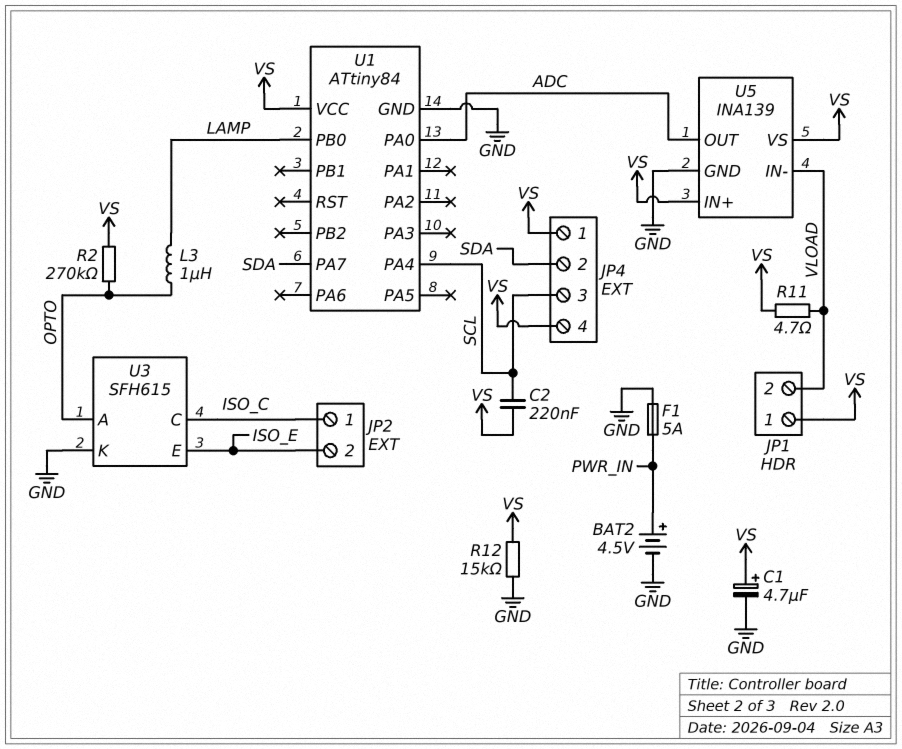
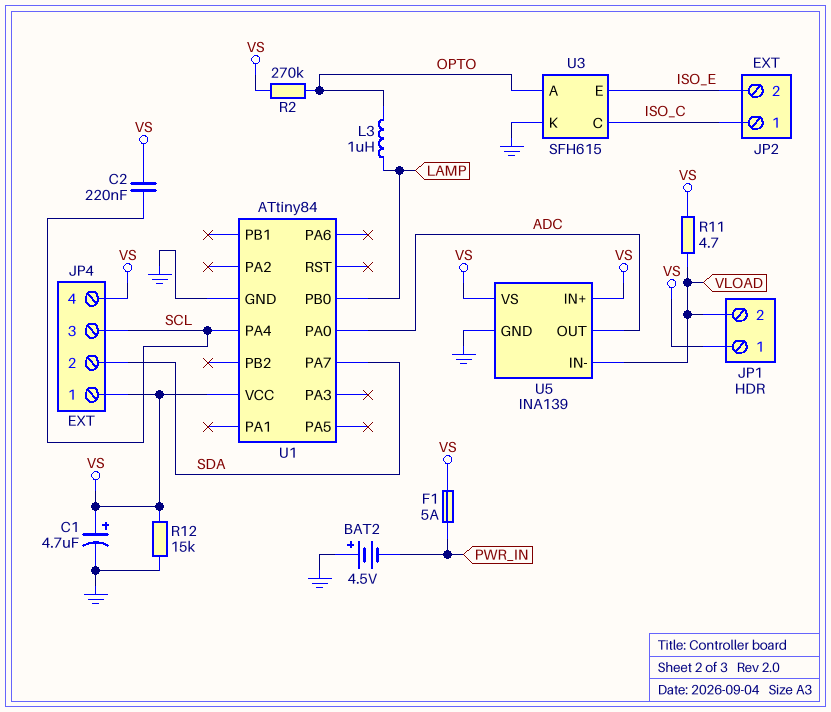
BAT2: 4.5V (plus PWR_IN, minus GND) -> 4.5V (plus GND, minus PWR_IN)
F1: 5A (GND, PWR_IN) -> 5A (PWR_IN, VS)

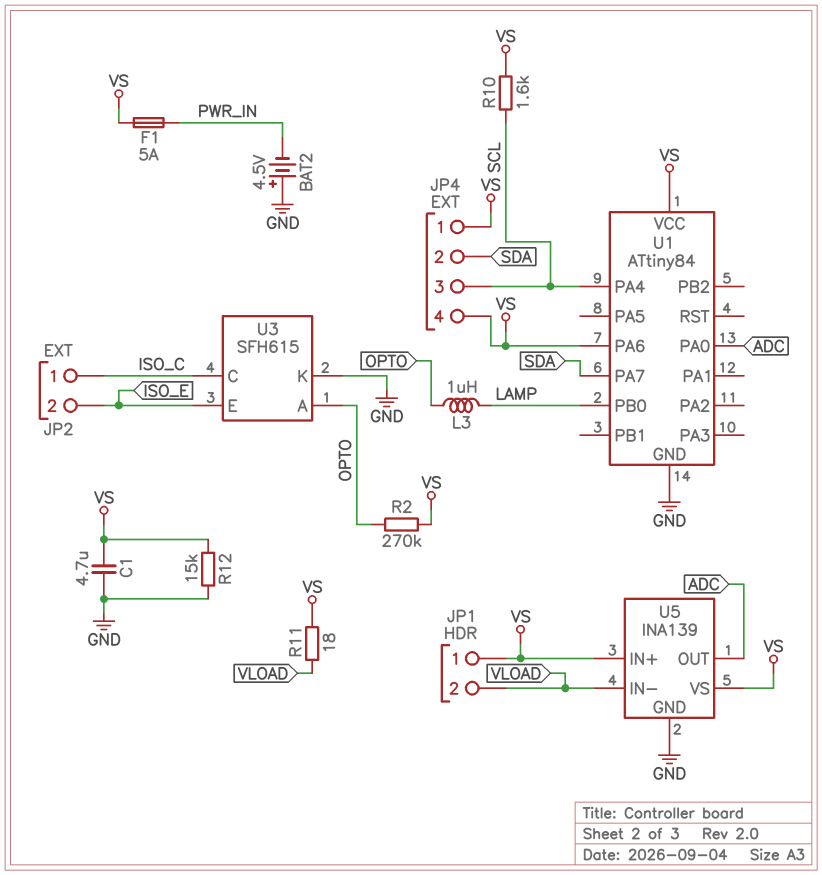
C1: 4.7uF (plus VS, minus GND) -> 4.7uF (GND, VS)
C2: 220nF (SCL, VS) -> none
R10: none -> 1.6k (SCL, VS)
R11: 4.7 (VLOAD, VS) -> 18 (VLOAD, VS)
U1 pin PA6: none -> VS

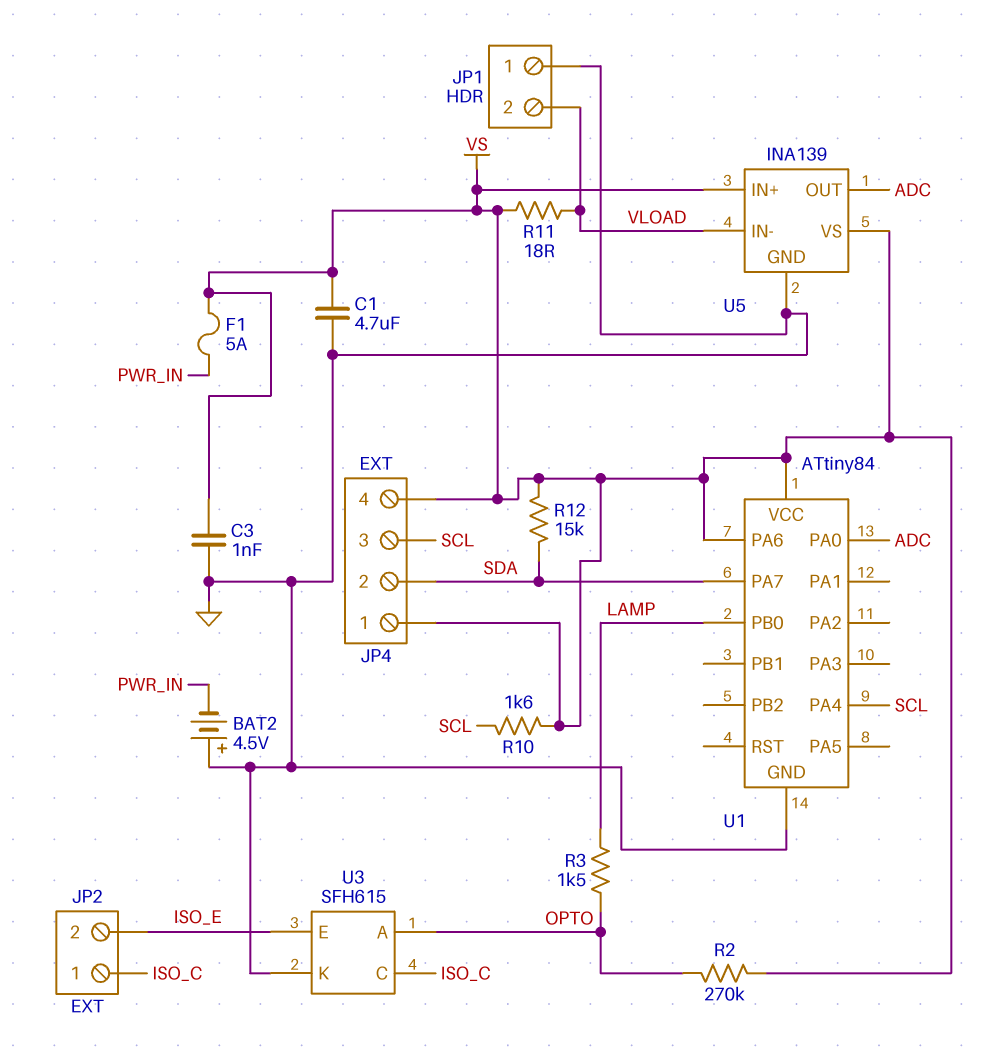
C3: none -> 1nF (GND, VS)
JP1 pin 1: VS -> GND
L3: 1uH (LAMP, OPTO) -> none
R3: none -> 1.5k (LAMP, OPTO)
R12: 15k (GND, VS) -> 15k (SDA, VS)

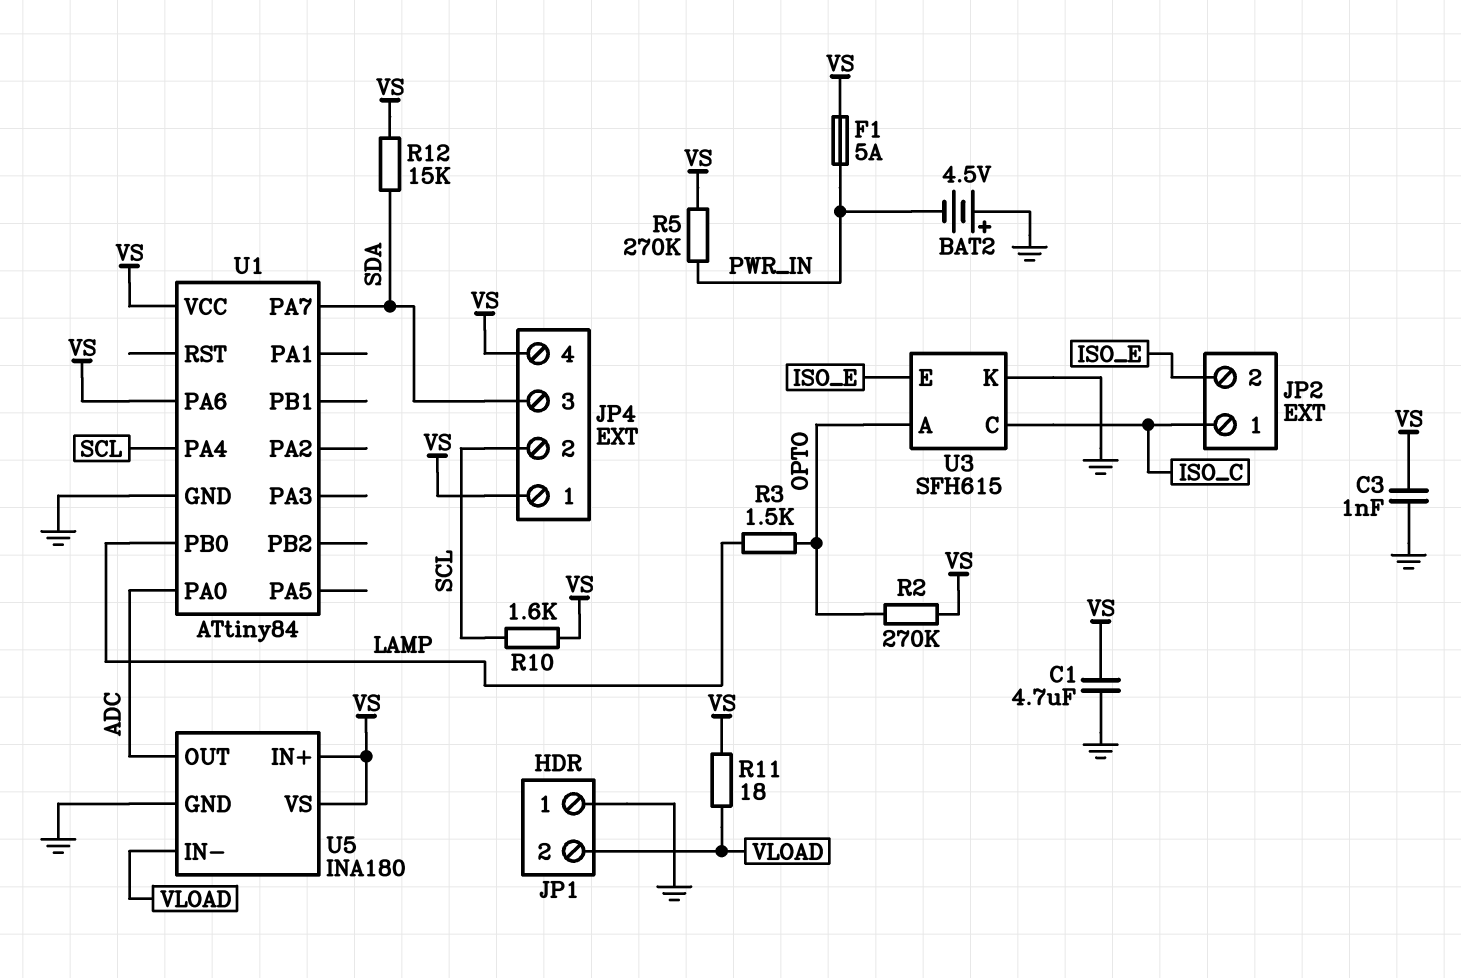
JP4 pin 2: SDA -> SCL
JP4 pin 3: SCL -> SDA
R5: none -> 270k (PWR_IN, VS)
U5: INA139 -> INA180

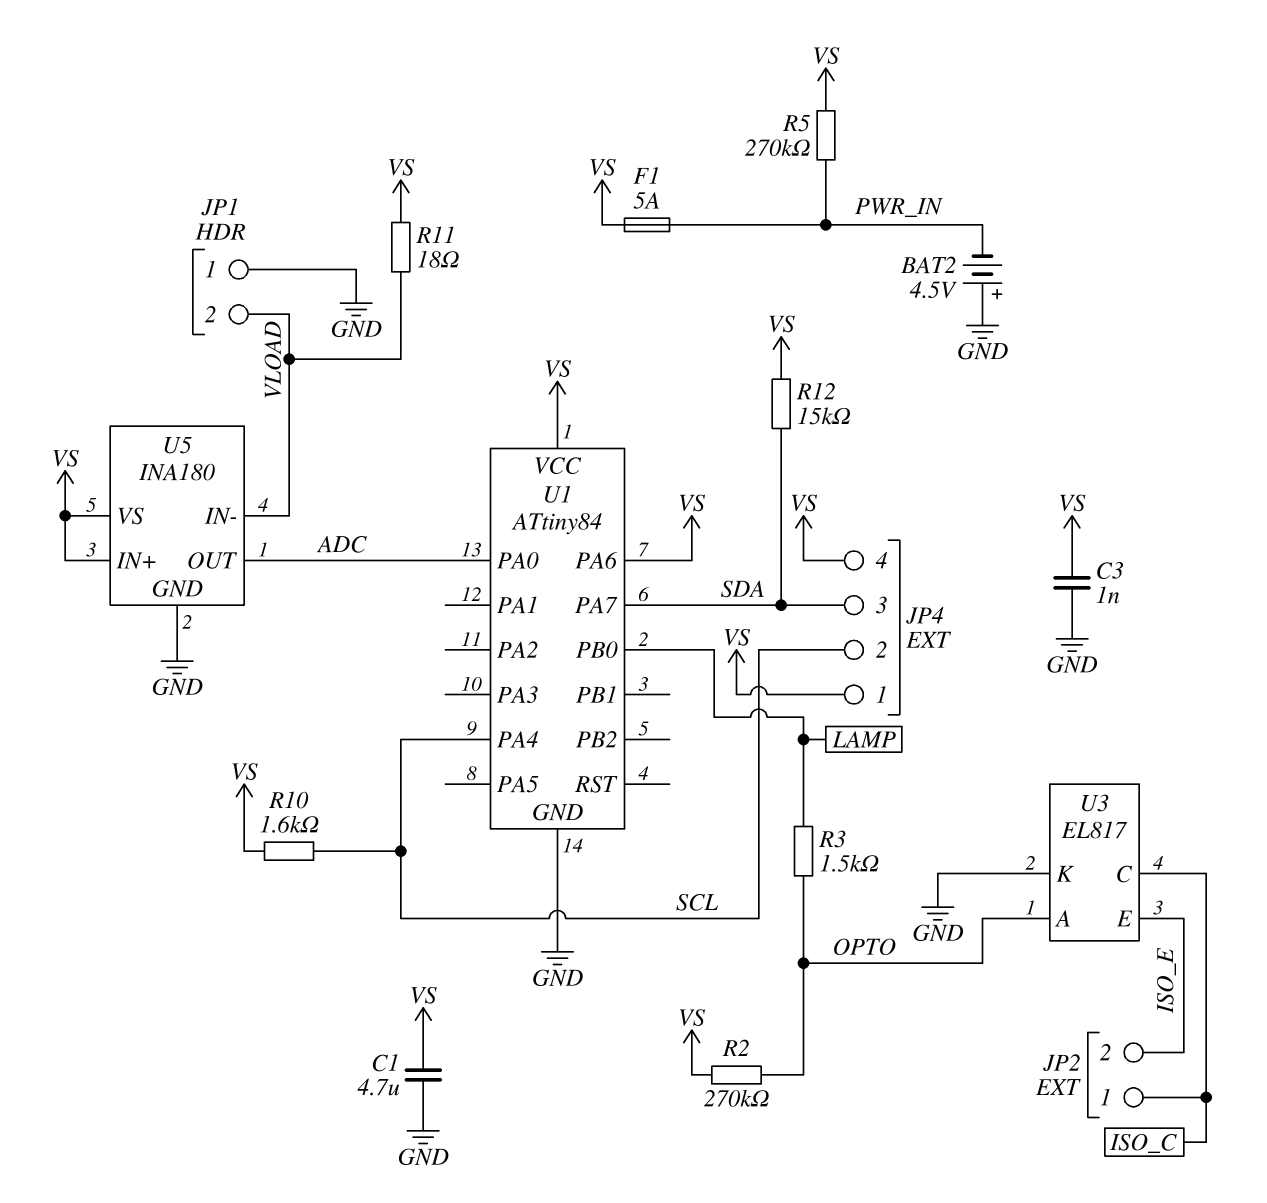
U3: SFH615 -> EL817

